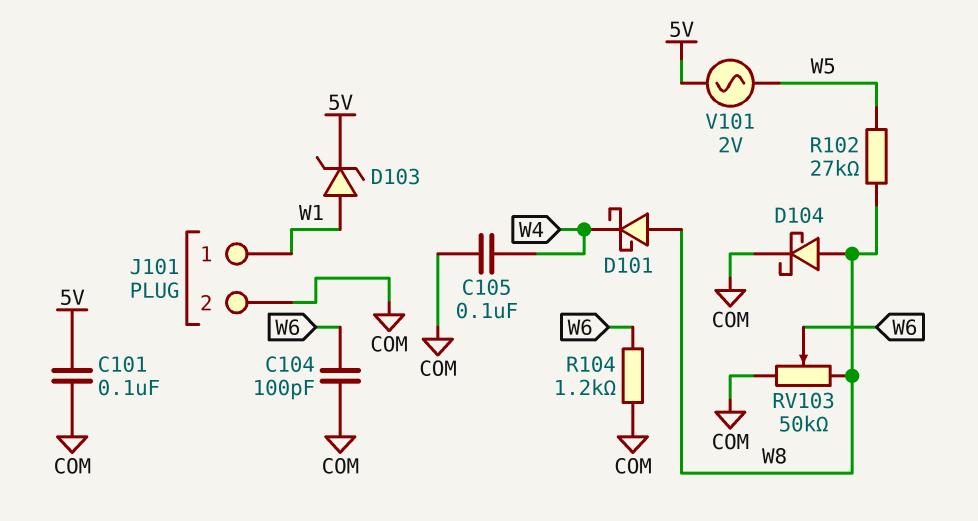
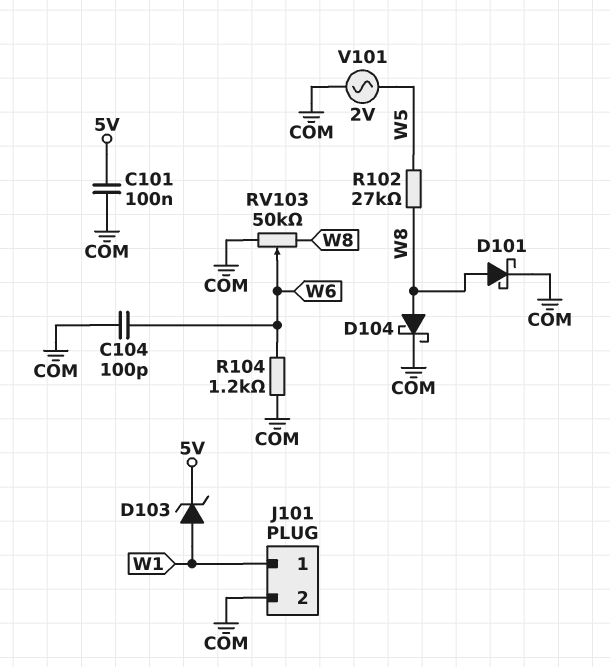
C105: 100nF (COM, W4) -> none
D101: schottky (A W8, K W4) -> schottky (A W8, K COM)
V101: AC 2V (5V, W5) -> AC 2V (COM, W5)

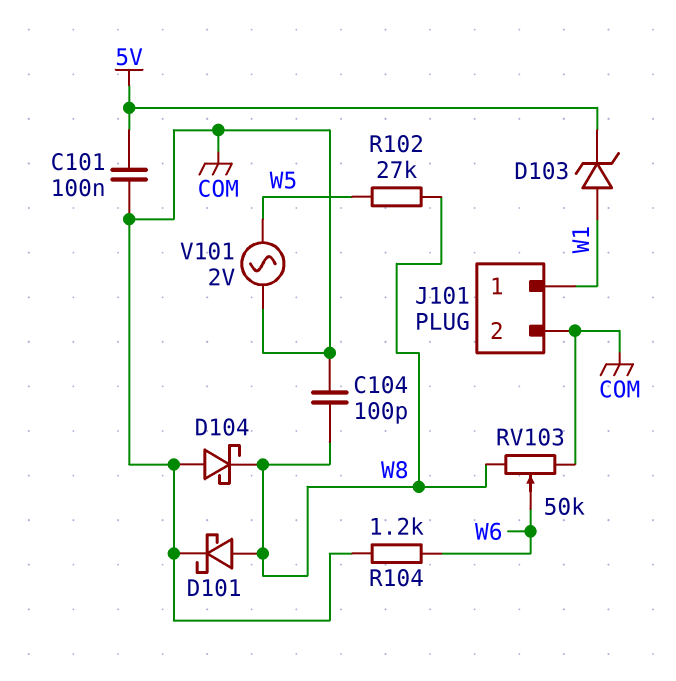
C104: 100pF (COM, W6) -> 100pF (COM, W8)
D104: schottky (A W8, K COM) -> schottky (A COM, K W8)

